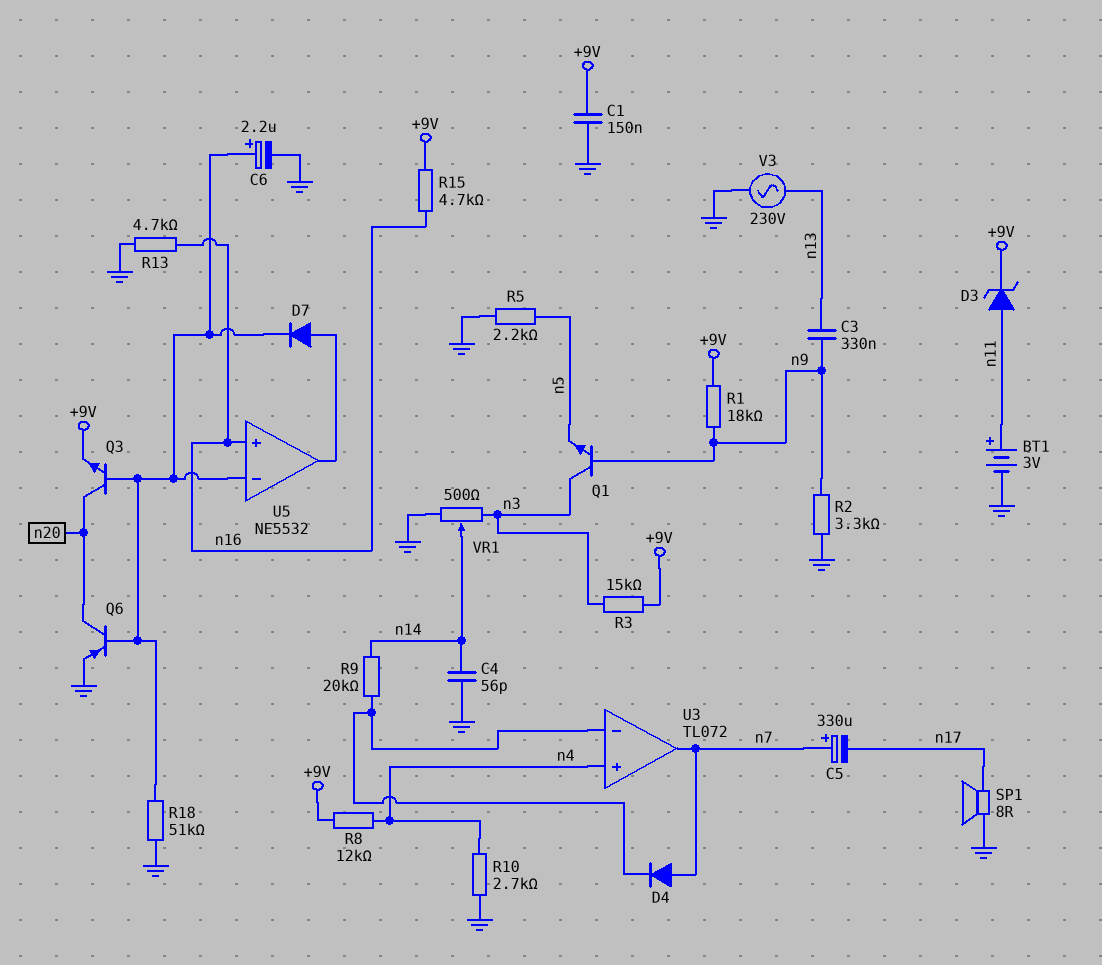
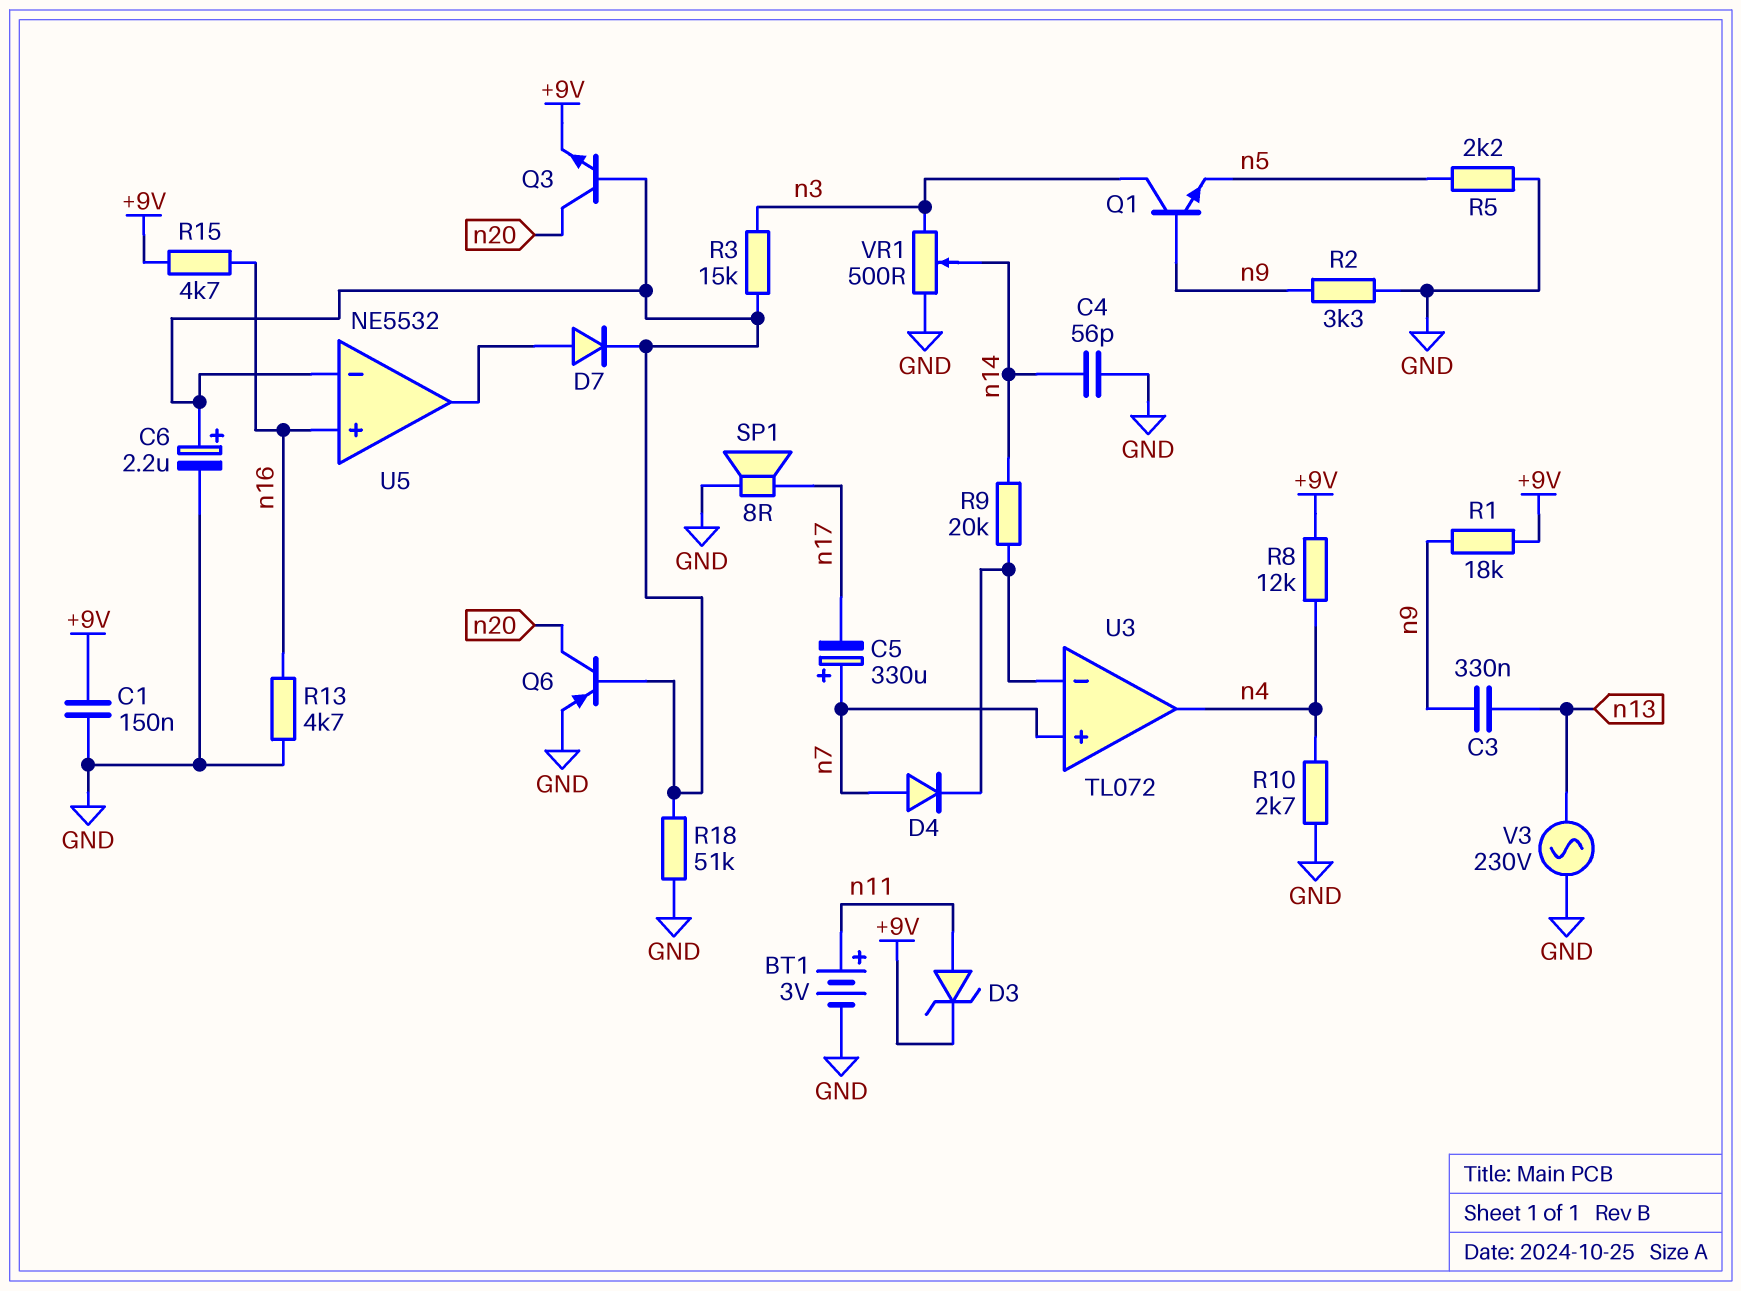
R3: 15k (+9V, n3) -> 15k (U5/in-, n3)
U3 pin in+: n4 -> n7
U3 pin out: n7 -> n4

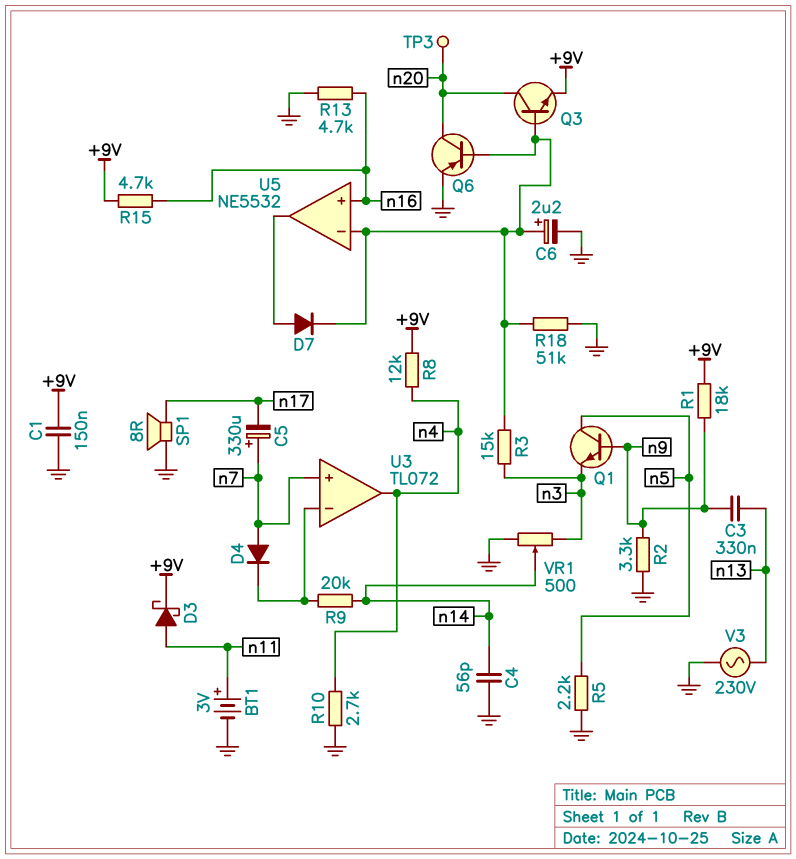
D3: zener (A n11, K +9V) -> schottky (A n11, K +9V)
Q1: NPN (B n9, C n3, E n5) -> NPN (B n9, C n5, E n3)
TP3: none -> test point (n20)

